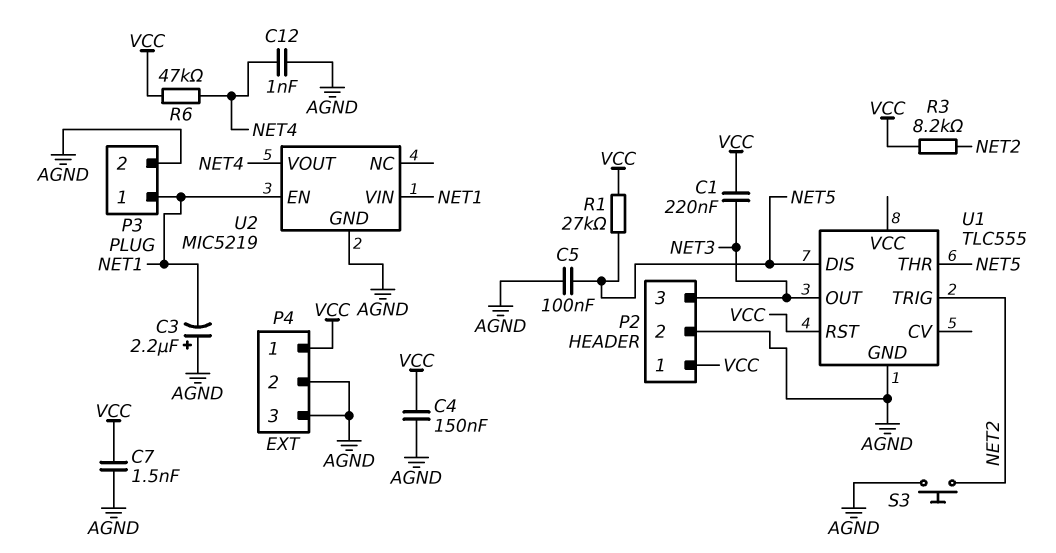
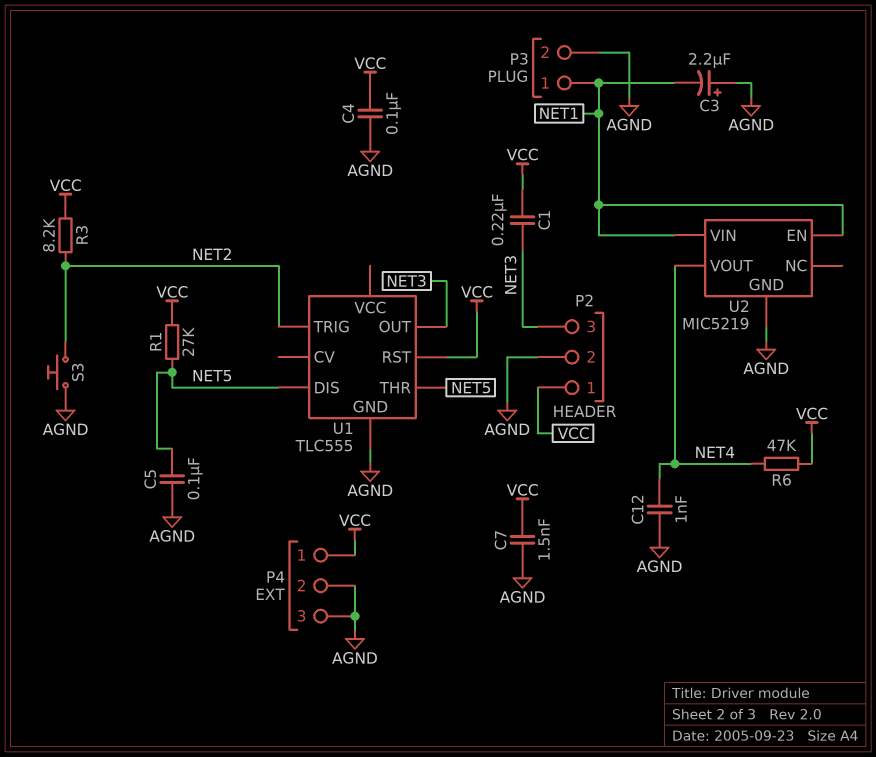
C4: 150nF (AGND, VCC) -> 100nF (AGND, VCC)

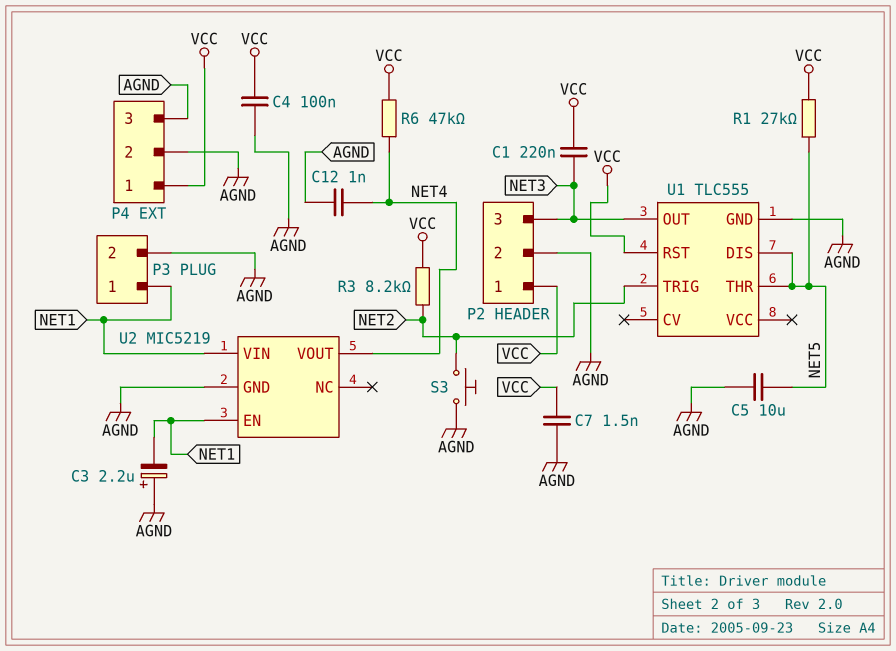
C5: 100nF (AGND, NET5) -> 10uF (AGND, NET5)

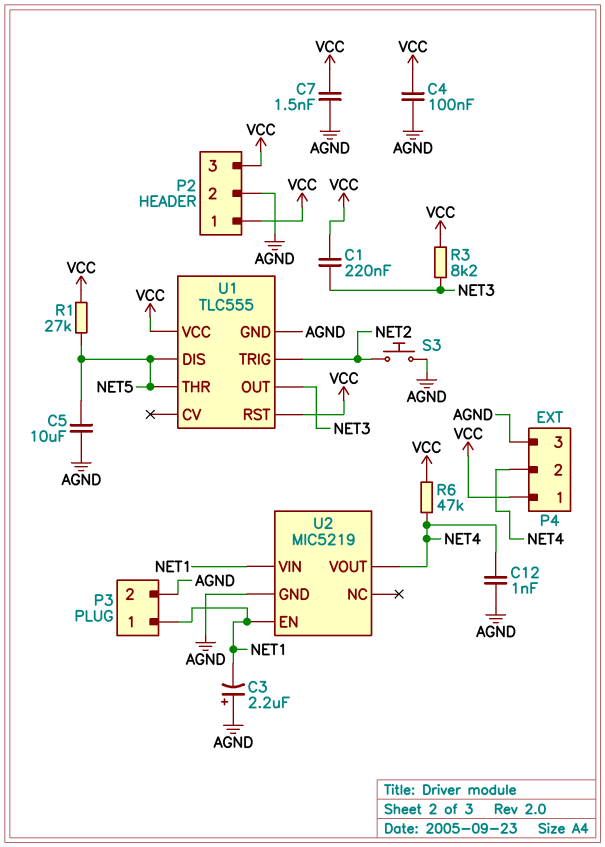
P2 pin 3: NET3 -> VCC
P4 pin 2: AGND -> NET4
R3: 8.2k (NET2, VCC) -> 8.2k (NET3, VCC)
U1 pin VCC: none -> VCC

